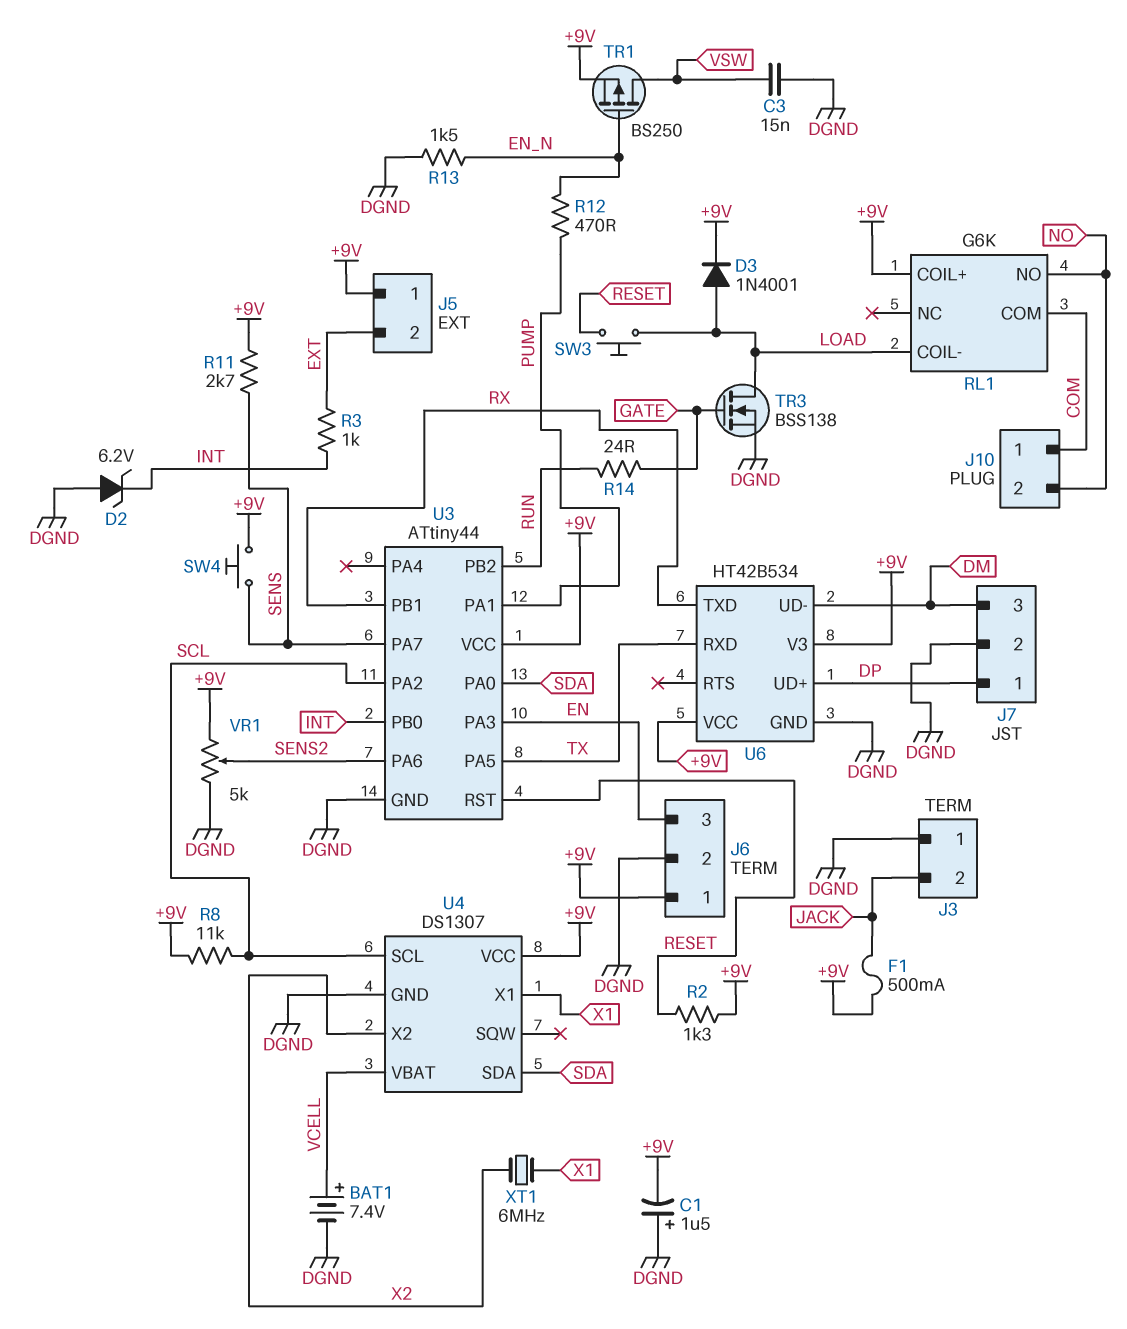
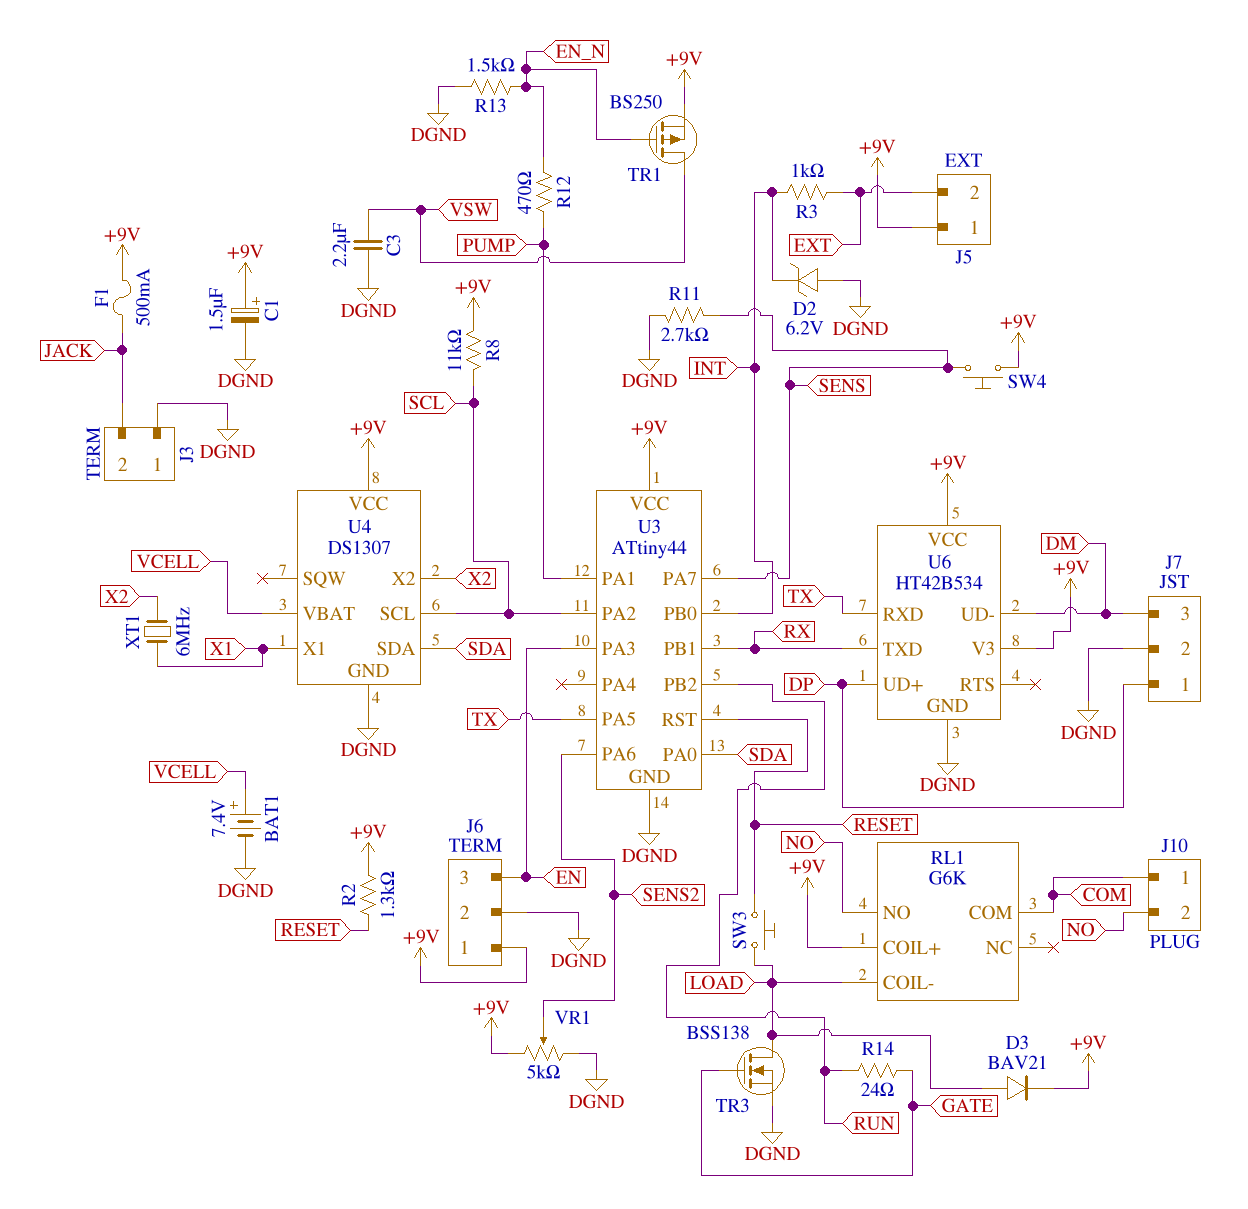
C1: 1.5uF (plus DGND, minus +9V) -> 1.5uF (plus +9V, minus DGND)
C3: 15nF (DGND, VSW) -> 2.2uF (DGND, VSW)
D3: diode 1N4001 (A LOAD, K +9V) -> diode BAV21 (A LOAD, K +9V)
R11: 2.7k (+9V, SENS) -> 2.7k (DGND, SENS)

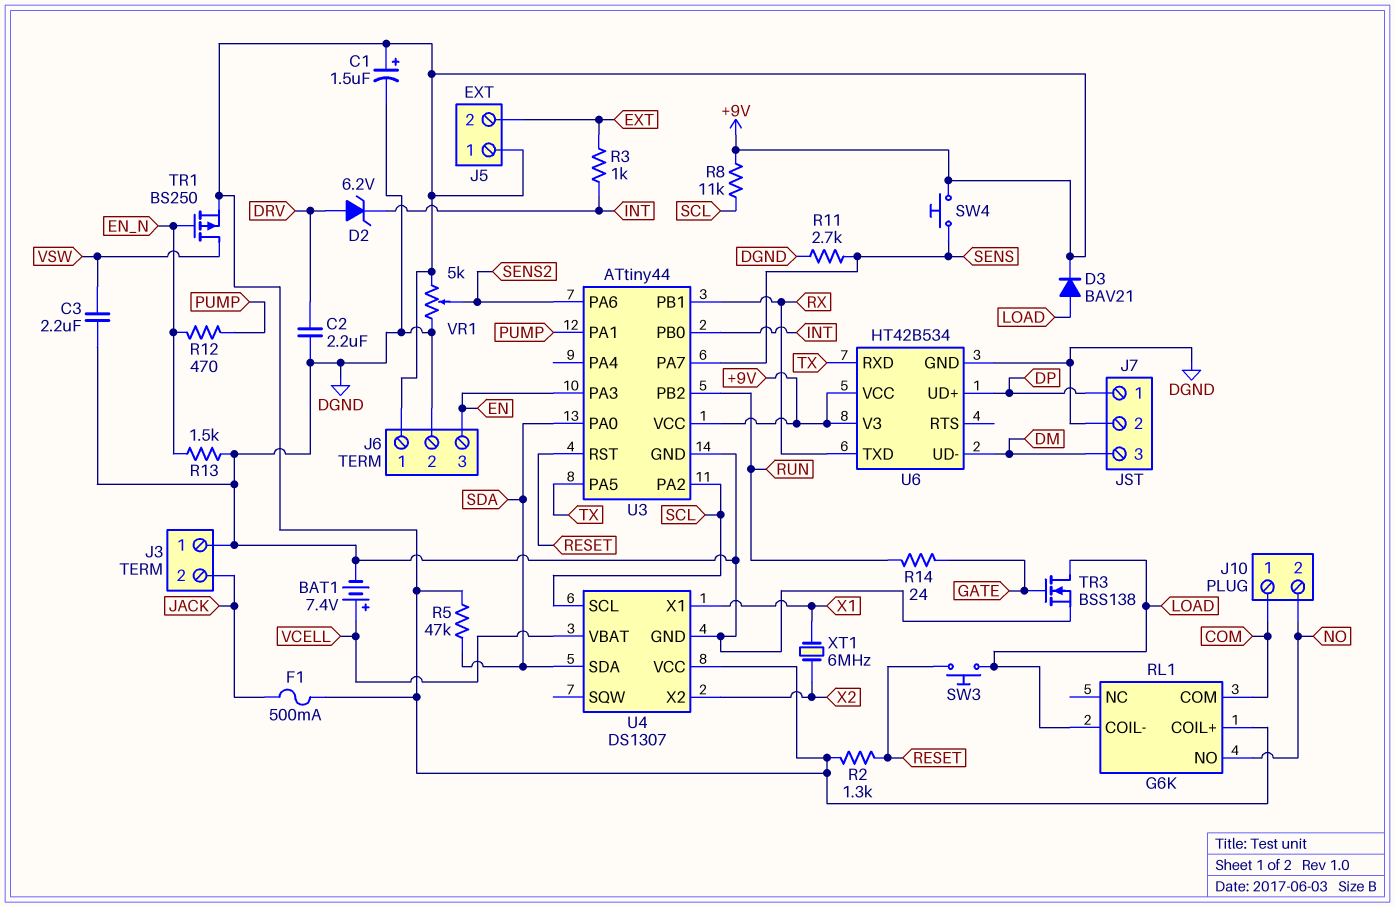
C2: none -> 2.2uF (DGND, DRV)
D2: zener 6.2V (A DGND, K INT) -> zener 6.2V (A DRV, K INT)
R5: none -> 47k (+9V, SDA)

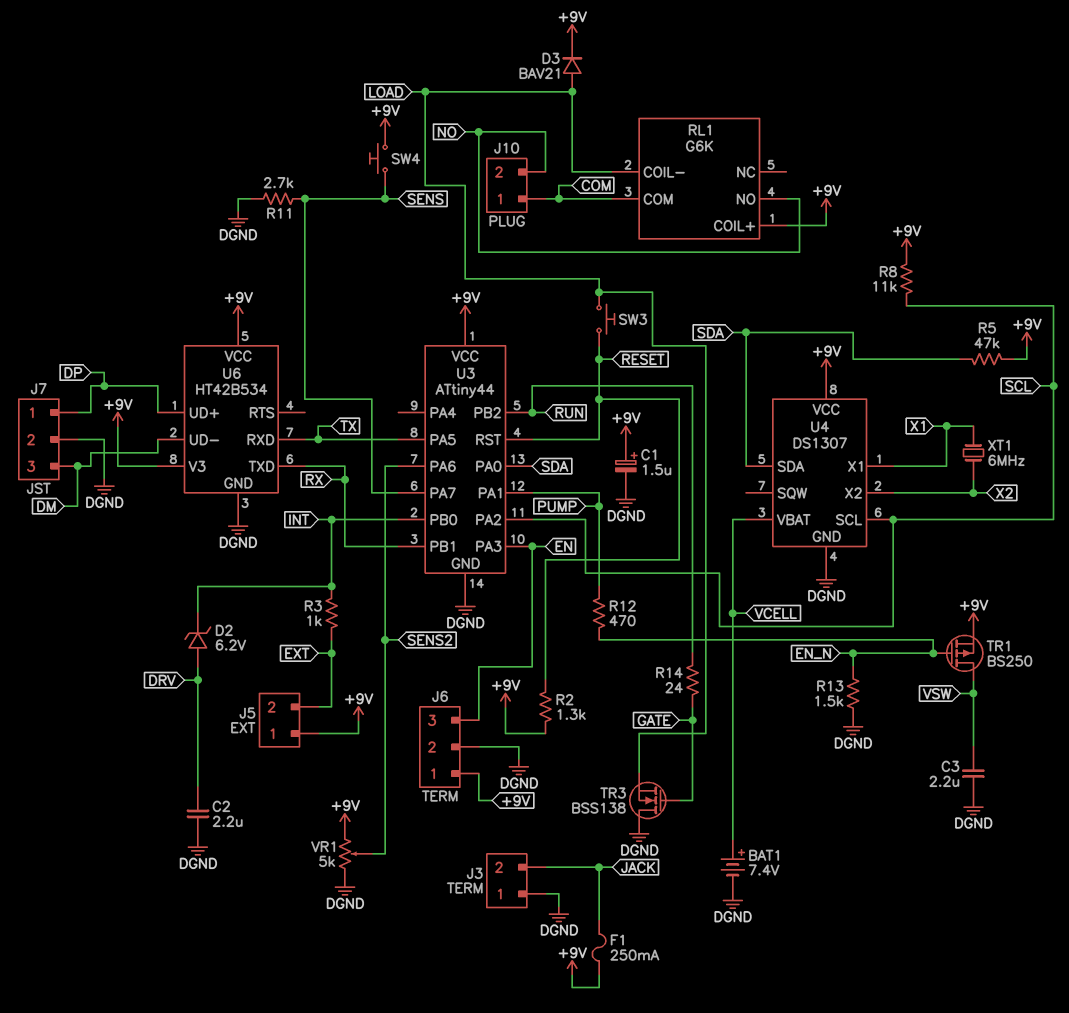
F1: 500mA (+9V, JACK) -> 250mA (+9V, JACK)
TR3: NMOS BSS138 (G GATE, D LOAD, S DGND) -> NMOS BSS138 (G GATE, D DGND, S LOAD)

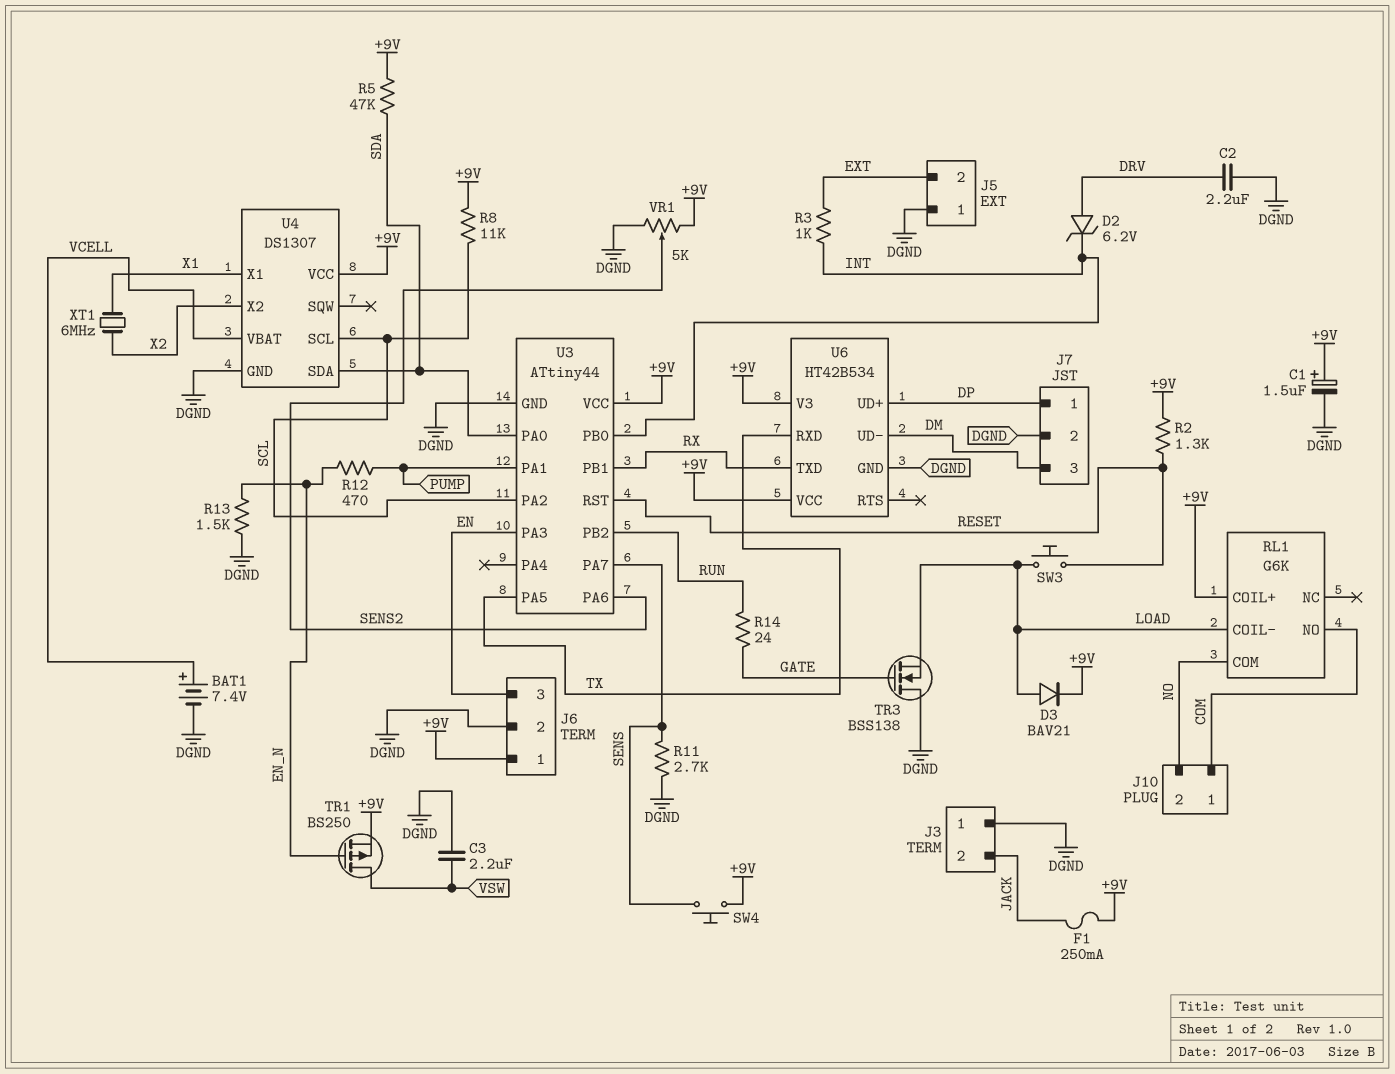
J5 pin 1: +9V -> DGND
RL1 pin COM: COM -> NO
RL1 pin NO: NO -> COM

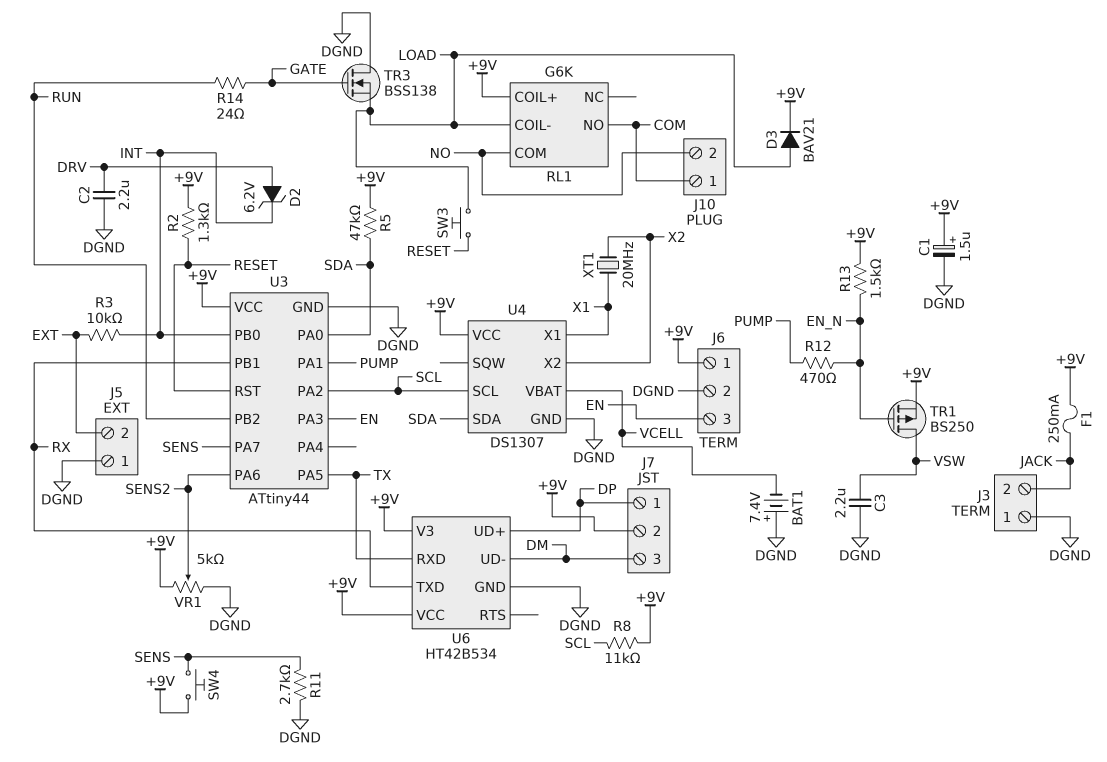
BAT1: 7.4V (plus VCELL, minus DGND) -> 7.4V (plus DGND, minus VCELL)
J7 pin 2: DGND -> +9V
R3: 1k (EXT, INT) -> 10k (EXT, INT)
R13: 1.5k (DGND, EN_N) -> 1.5k (+9V, EN_N)
XT1: 6MHz (X1, X2) -> 20MHz (X1, X2)

